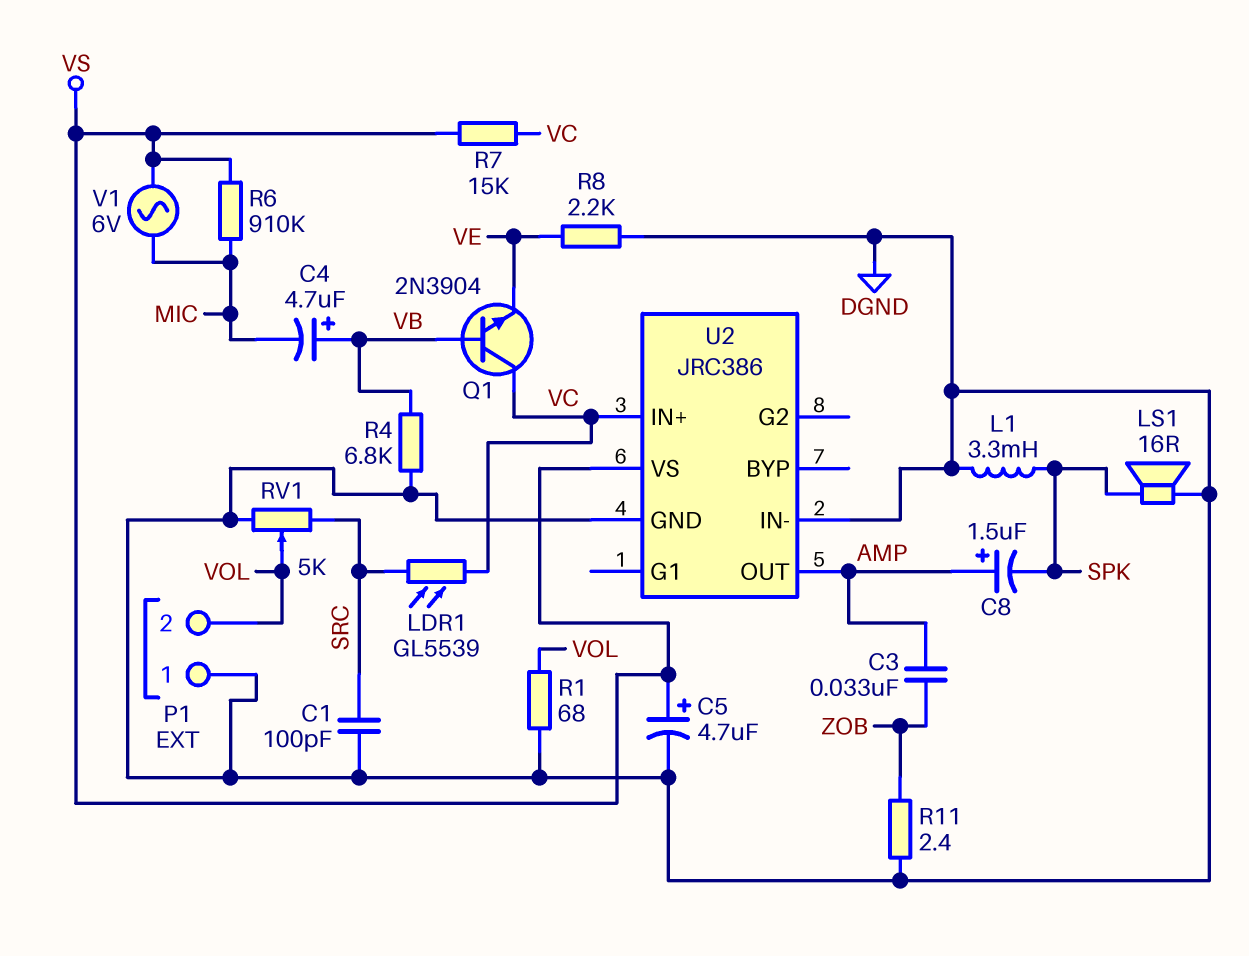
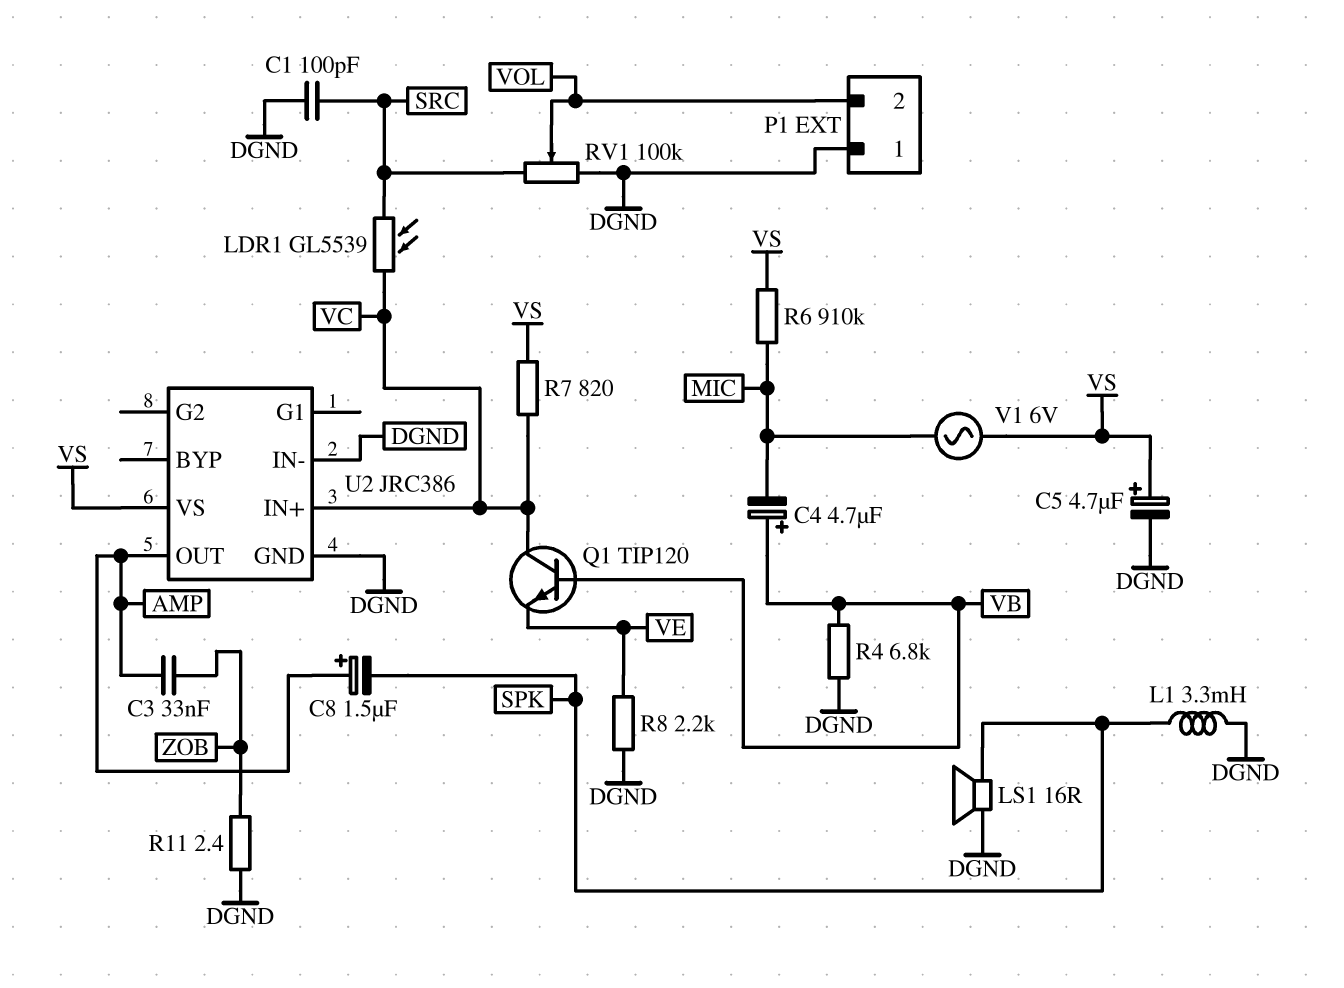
Q1: NPN 2N3904 (B VB, C VC, E VE) -> NPN TIP120 (B VB, C VC, E VE)
R1: 68 (DGND, VOL) -> none
R7: 15k (VC, VS) -> 820 (VC, VS)
RV1: 5k (DGND, SRC, wiper VOL) -> 100k (DGND, SRC, wiper VOL)

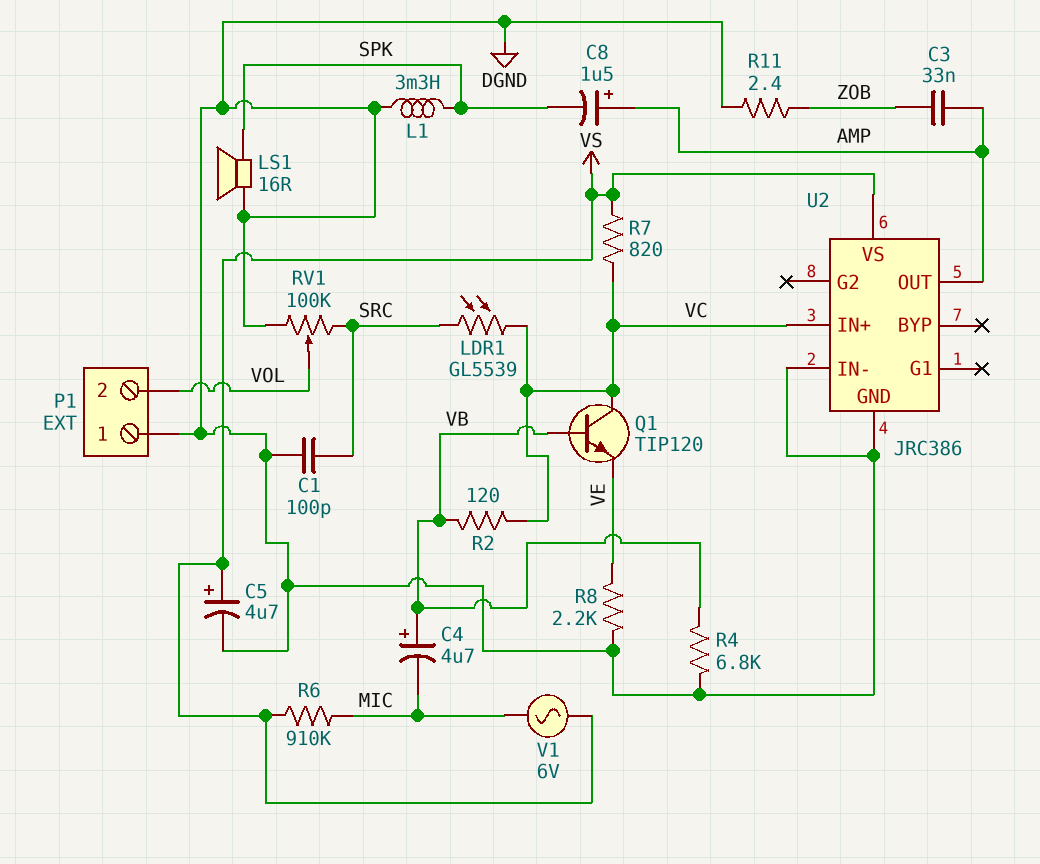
R2: none -> 120 (VB, VC)

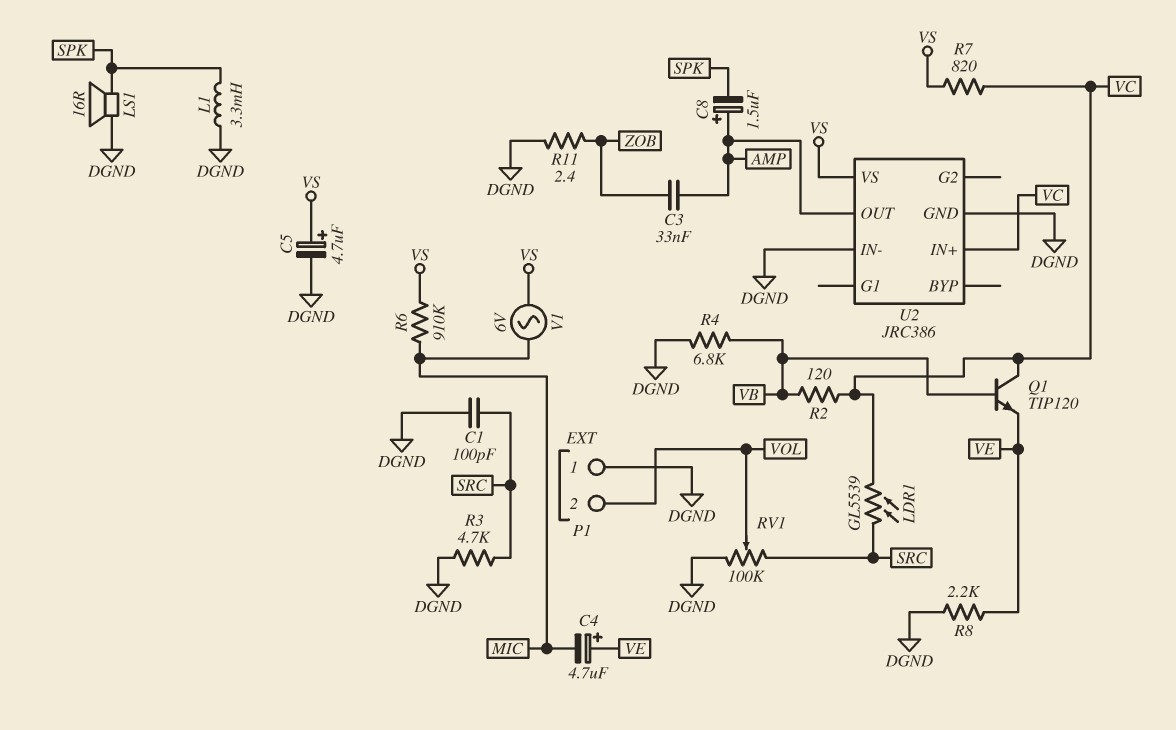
C4: 4.7uF (plus VB, minus MIC) -> 4.7uF (plus VE, minus MIC)
R3: none -> 4.7k (DGND, SRC)

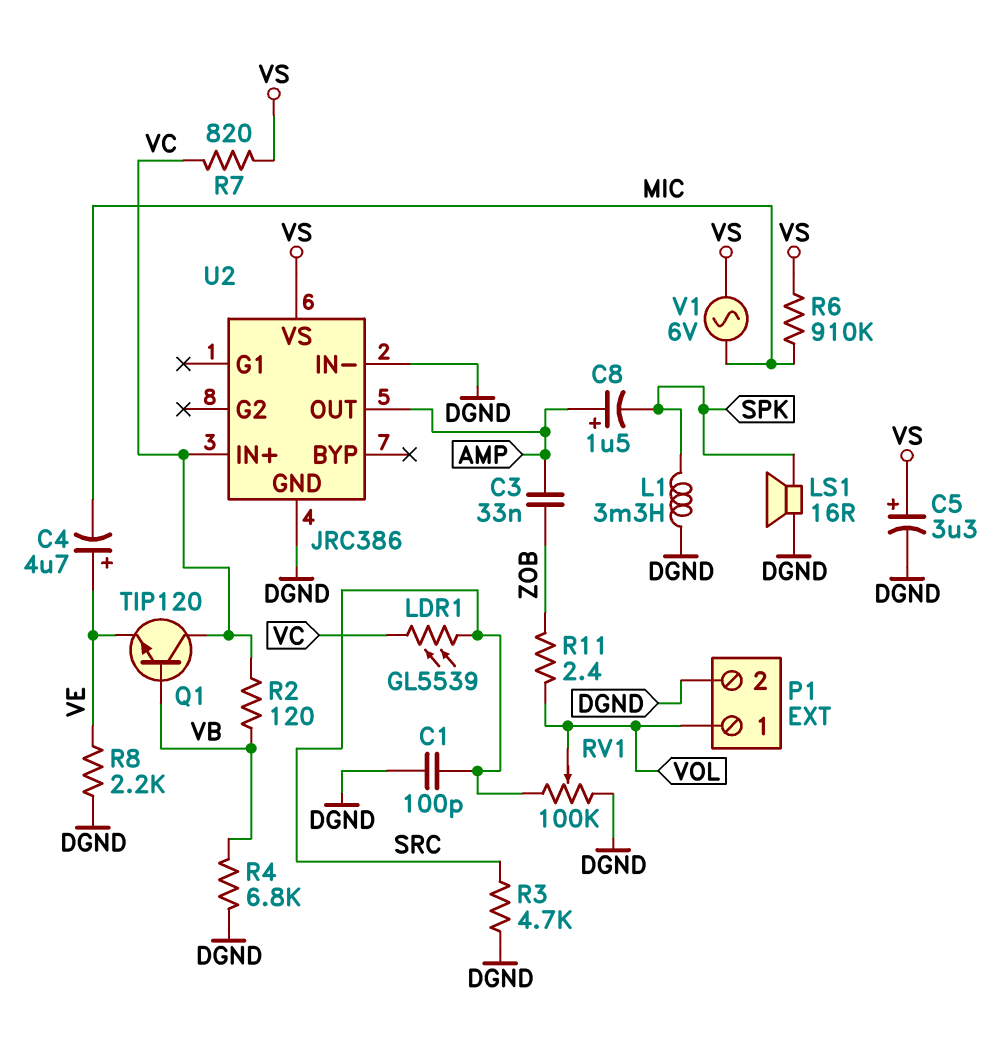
C5: 4.7uF (plus VS, minus DGND) -> 3.3uF (plus VS, minus DGND)
P1 pin 1: DGND -> VOL
P1 pin 2: VOL -> DGND
R11: 2.4 (DGND, ZOB) -> 2.4 (VOL, ZOB)

